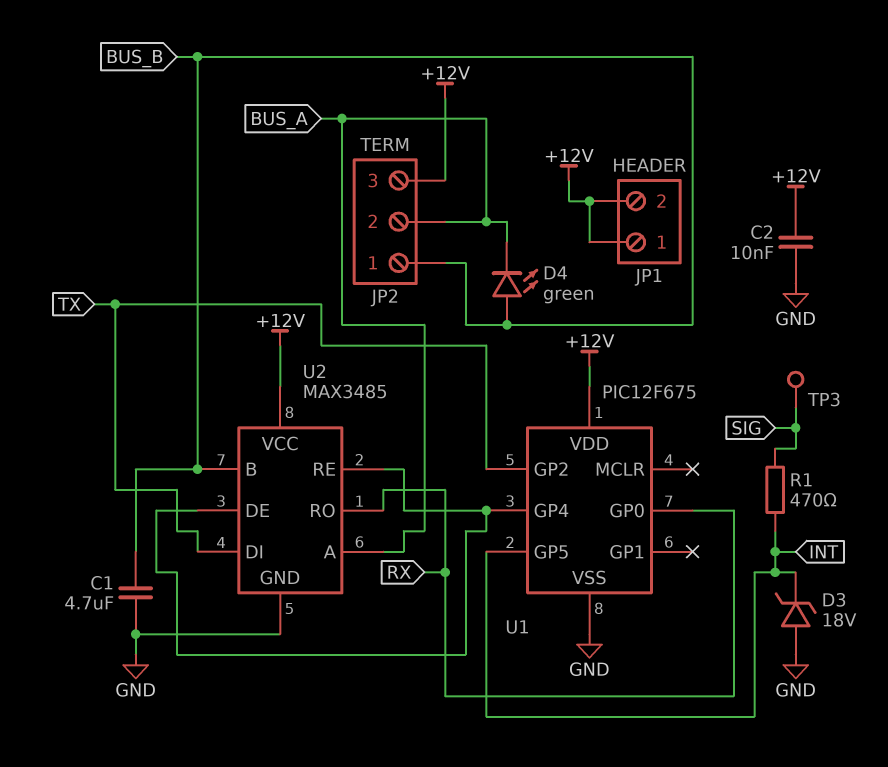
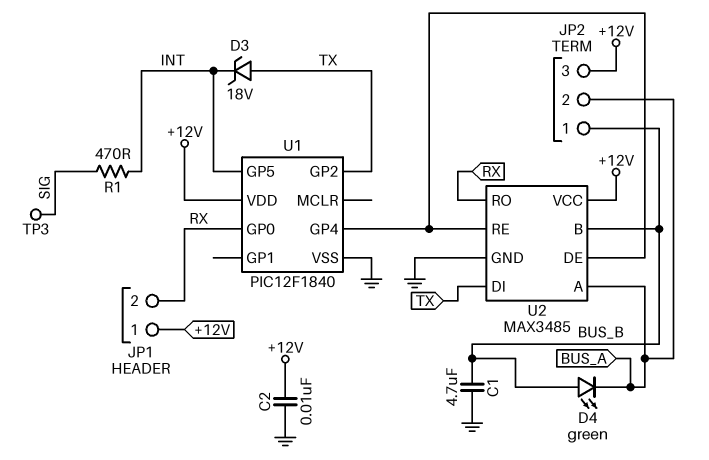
D3: zener 18V (A GND, K INT) -> zener 18V (A TX, K INT)
JP1 pin 2: +12V -> RX
U1: PIC12F675 -> PIC12F1840

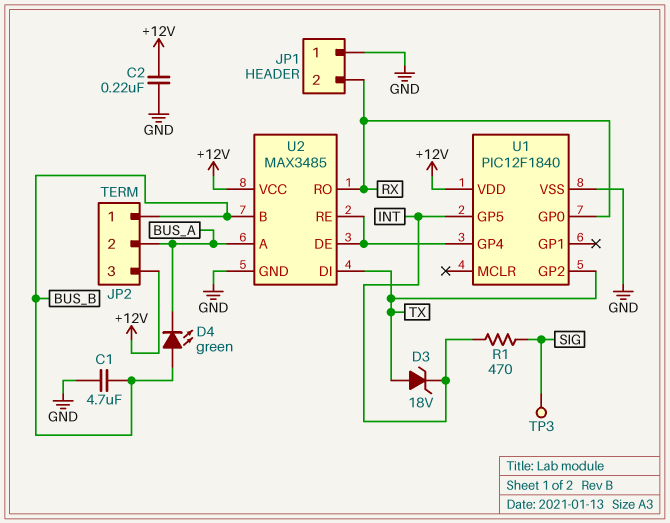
C2: 10nF (+12V, GND) -> 220nF (+12V, GND)
JP1 pin 1: +12V -> GND

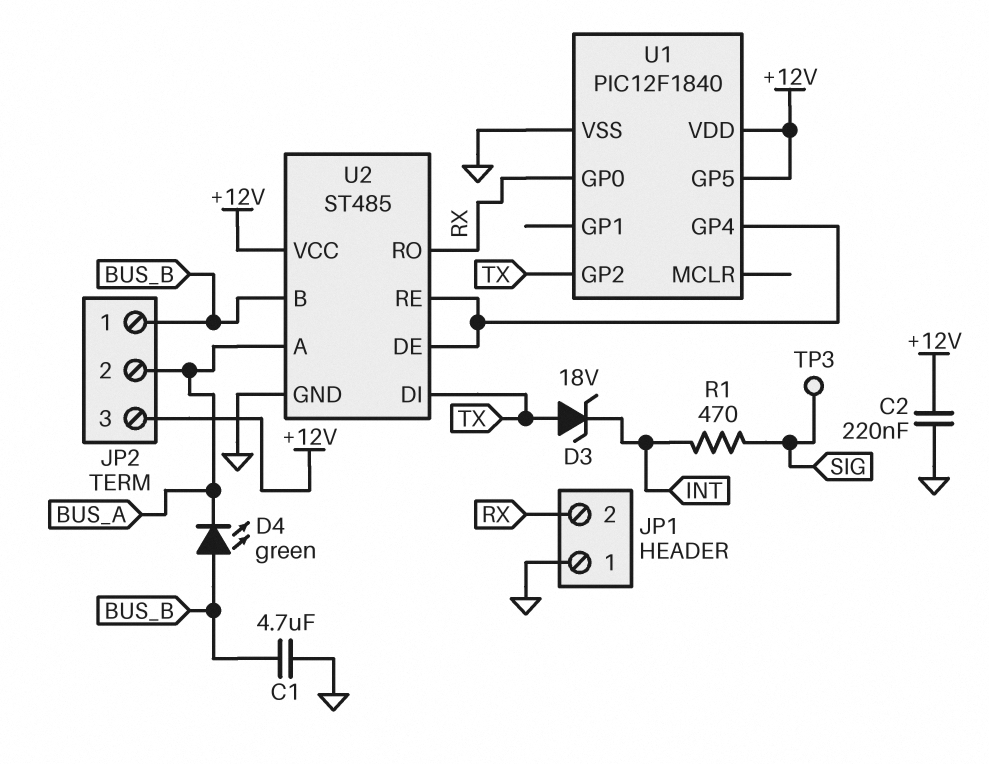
U1 pin GP5: INT -> +12V
U2: MAX3485 -> ST485

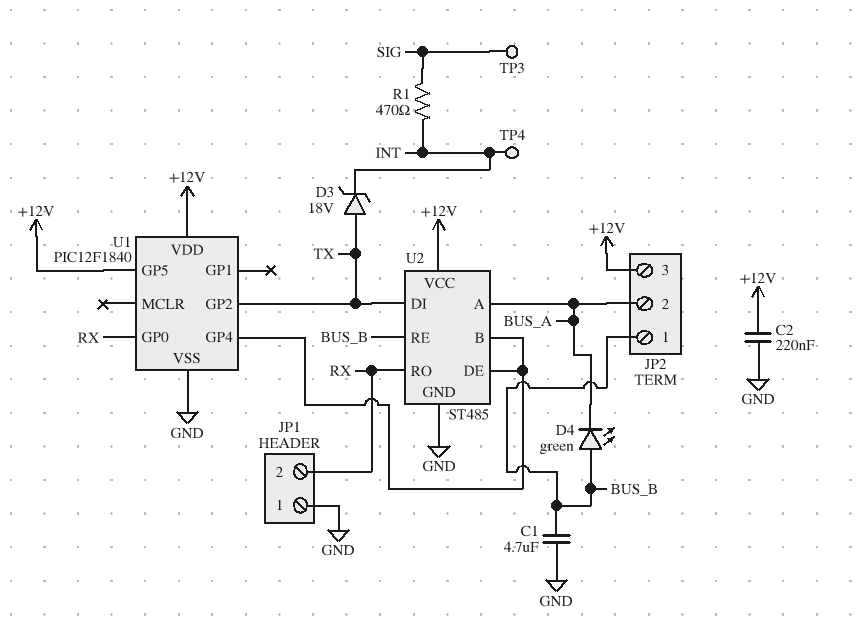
TP4: none -> test point (INT)
U2 pin B: BUS_B -> U1/GP4
U2 pin RE: U1/GP4 -> BUS_B

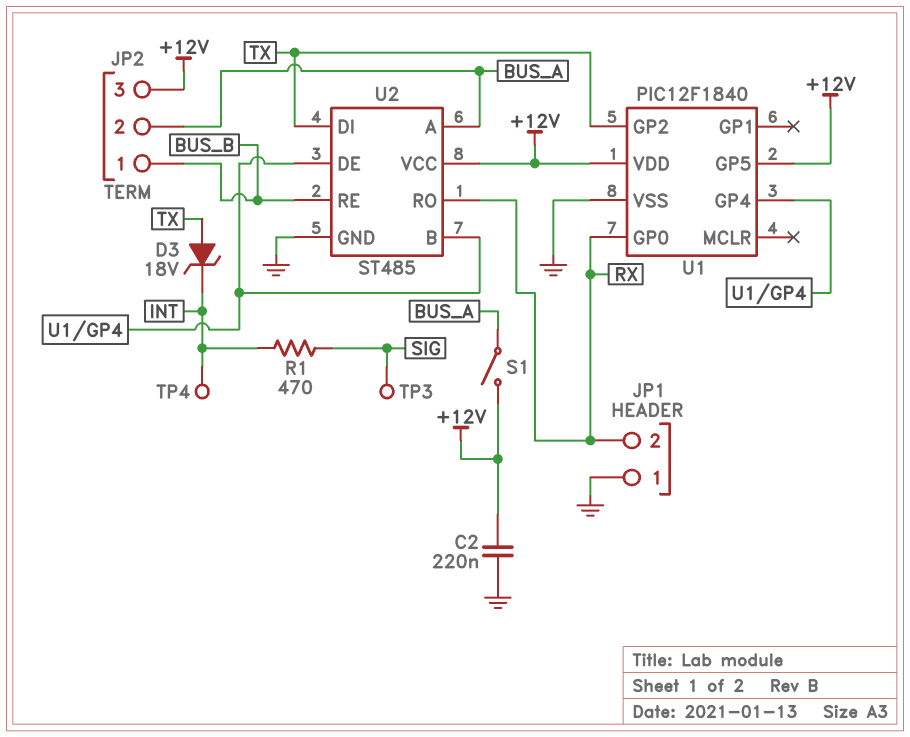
C1: 4.7uF (BUS_B, GND) -> none
D4: LED green (A BUS_B, K BUS_A) -> none
S1: none -> switch (+12V, BUS_A)

